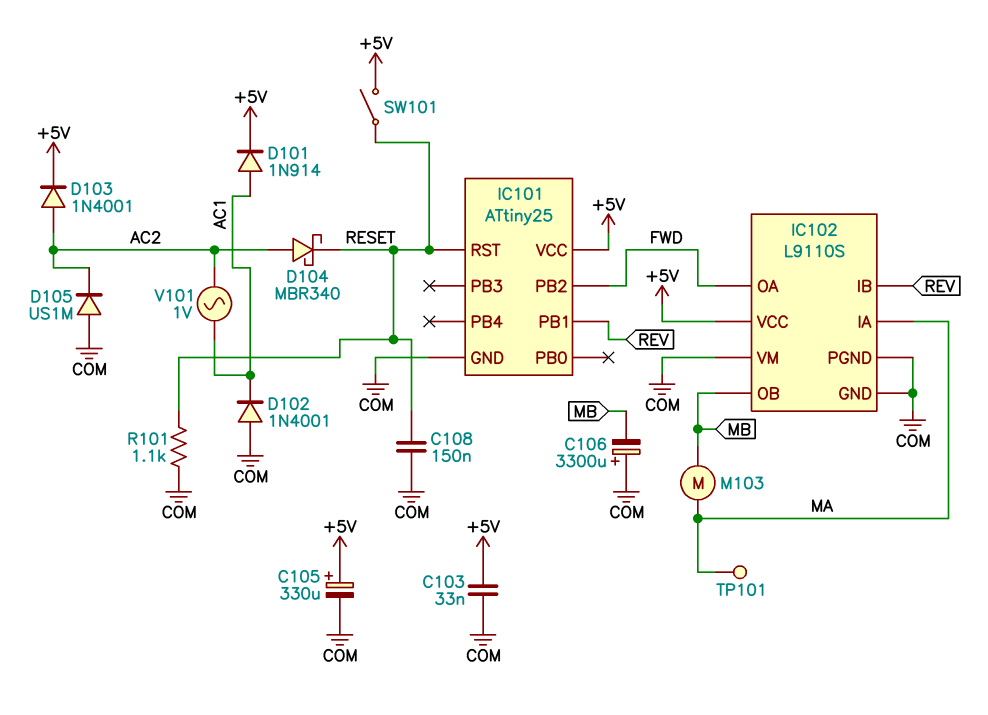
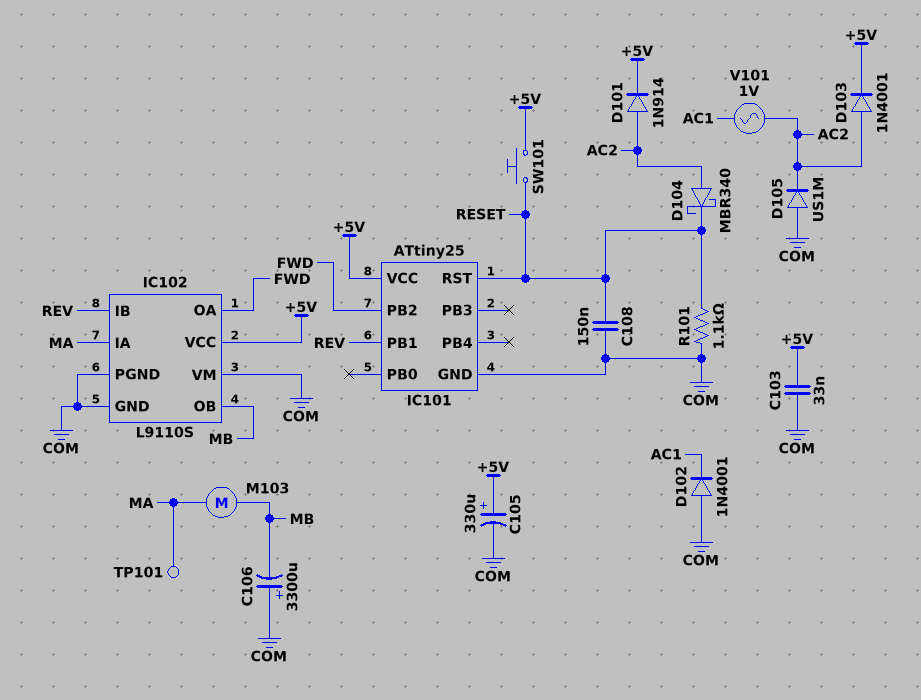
D101: diode 1N914 (A AC1, K +5V) -> diode 1N914 (A AC2, K +5V)
SW101: switch (+5V, RESET) -> button (+5V, RESET)

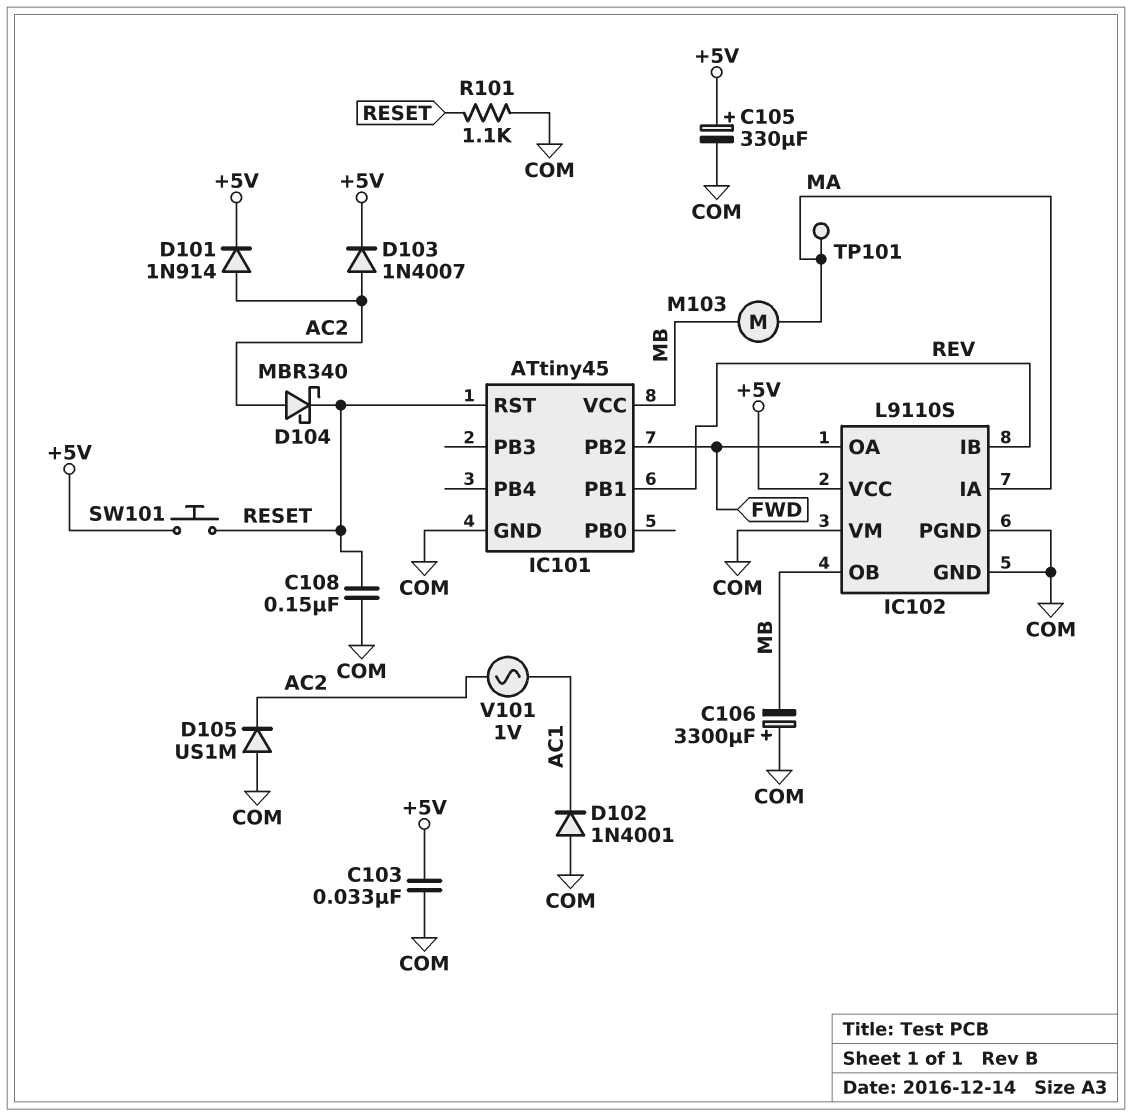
D103: diode 1N4001 (A AC2, K +5V) -> diode 1N4007 (A AC2, K +5V)
IC101: ATtiny25 -> ATtiny45
IC101 pin VCC: +5V -> MB

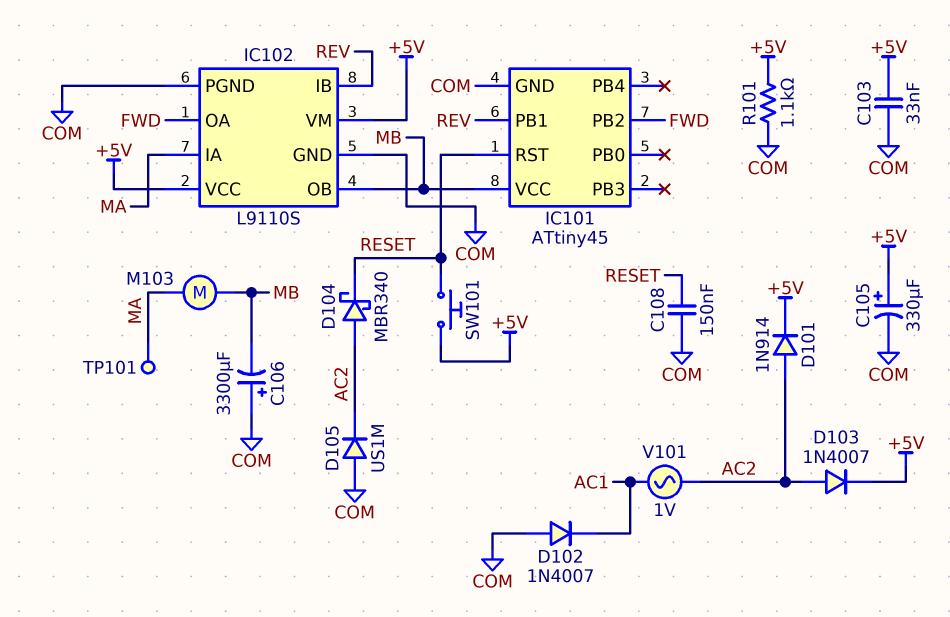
D102: diode 1N4001 (A COM, K AC1) -> diode 1N4007 (A COM, K AC1)
IC102 pin VM: COM -> +5V
R101: 1.1k (COM, RESET) -> 1.1k (+5V, COM)

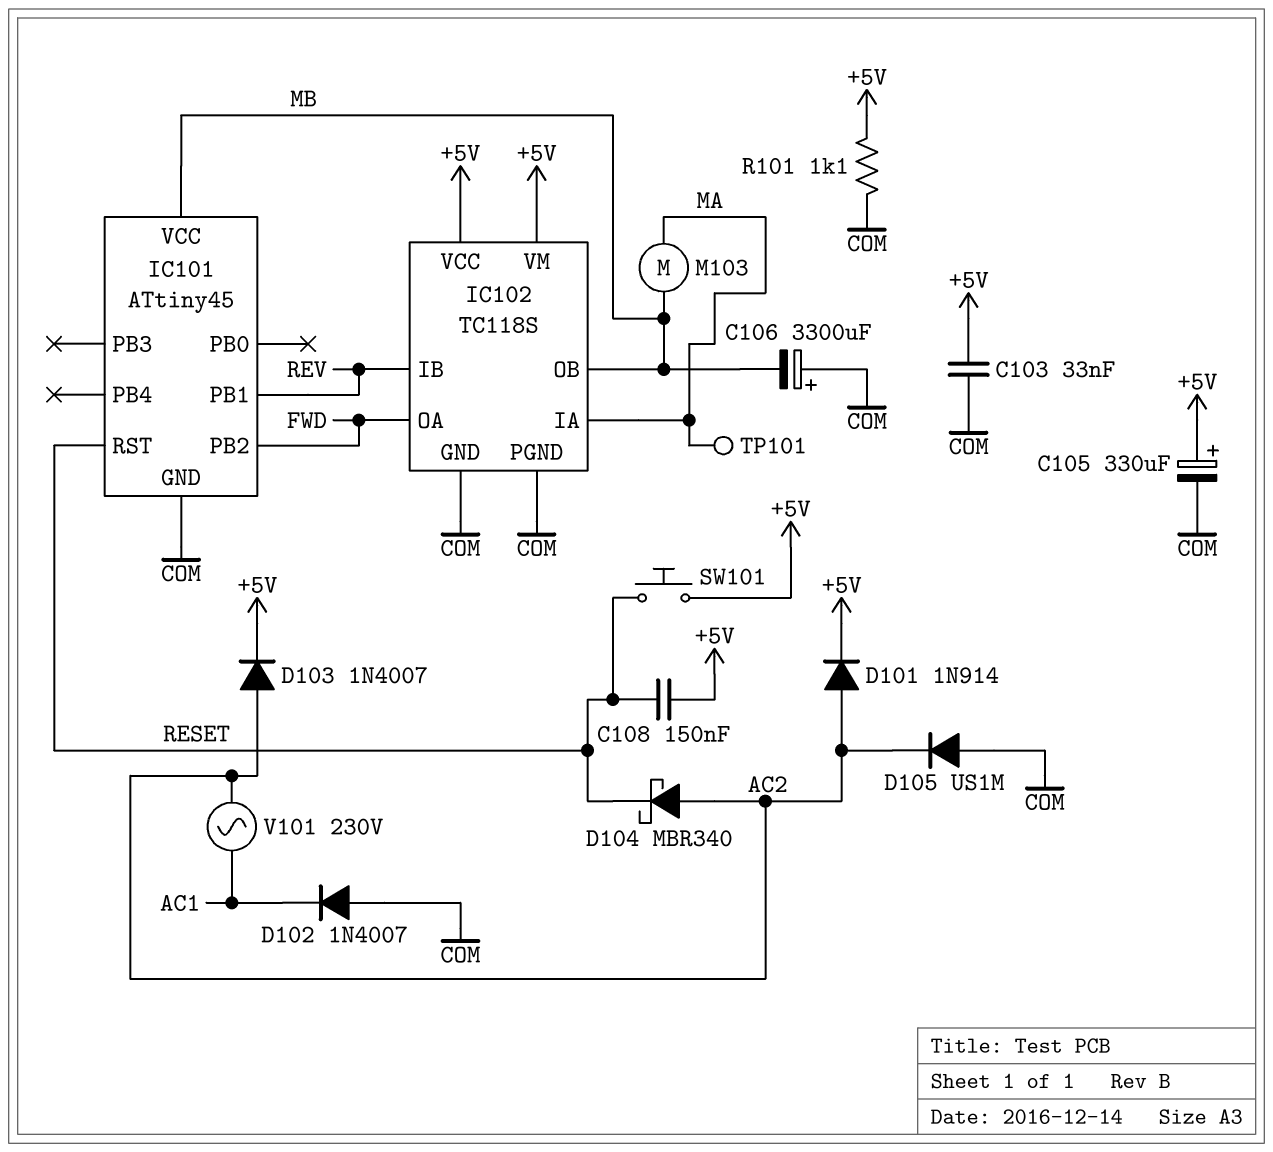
C108: 150nF (COM, RESET) -> 150nF (+5V, RESET)
IC102: L9110S -> TC118S
V101: AC 1V (AC1, AC2) -> AC 230V (AC1, AC2)

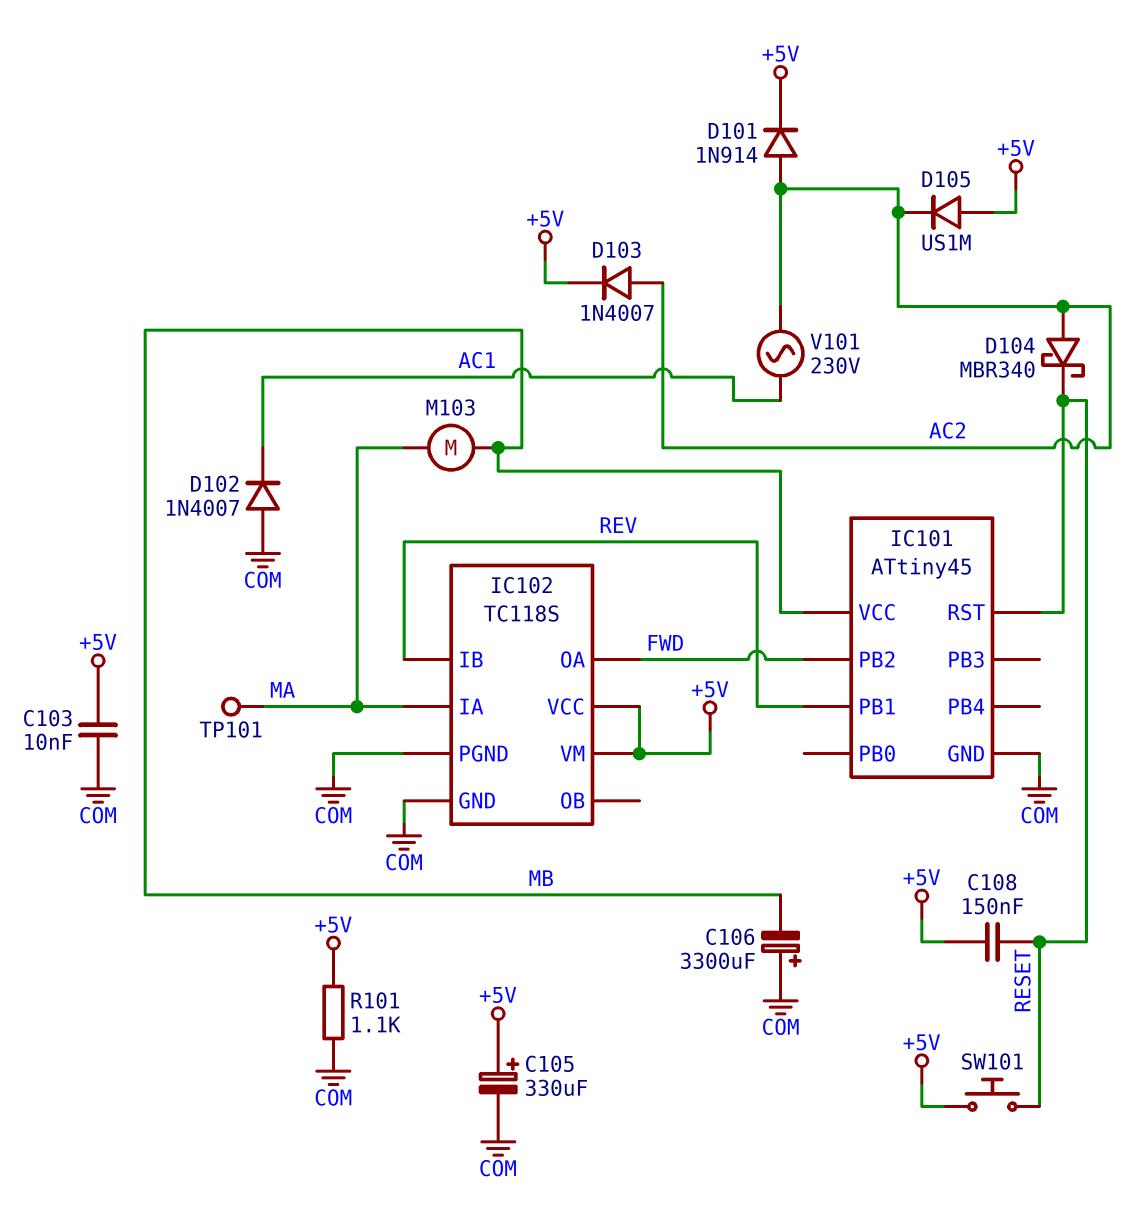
C103: 33nF (+5V, COM) -> 10nF (+5V, COM)
D105: diode US1M (A COM, K AC2) -> diode US1M (A +5V, K AC2)
IC102 pin OB: MB -> none

